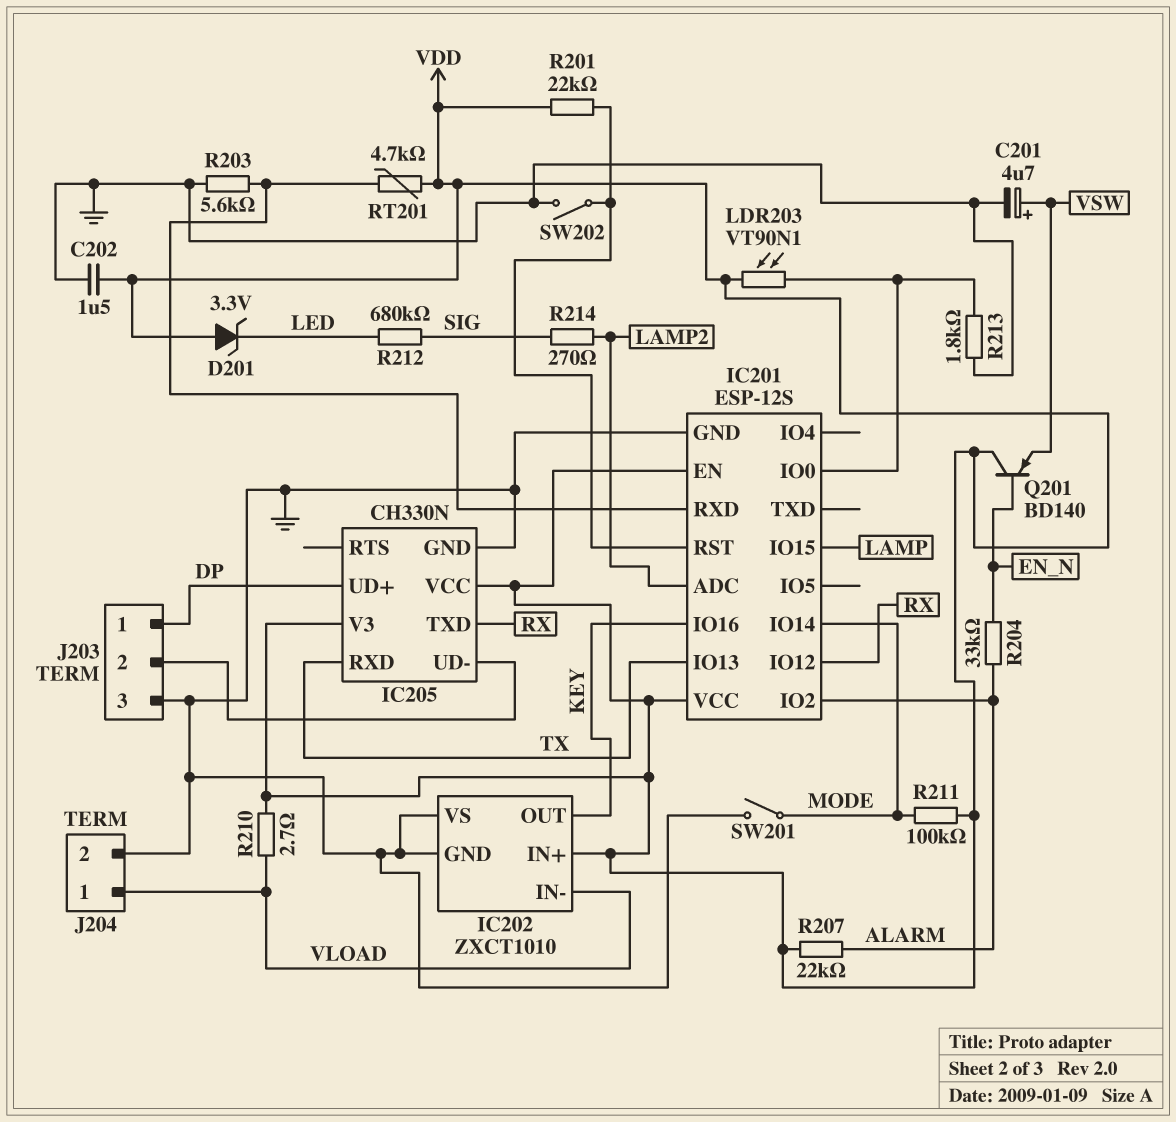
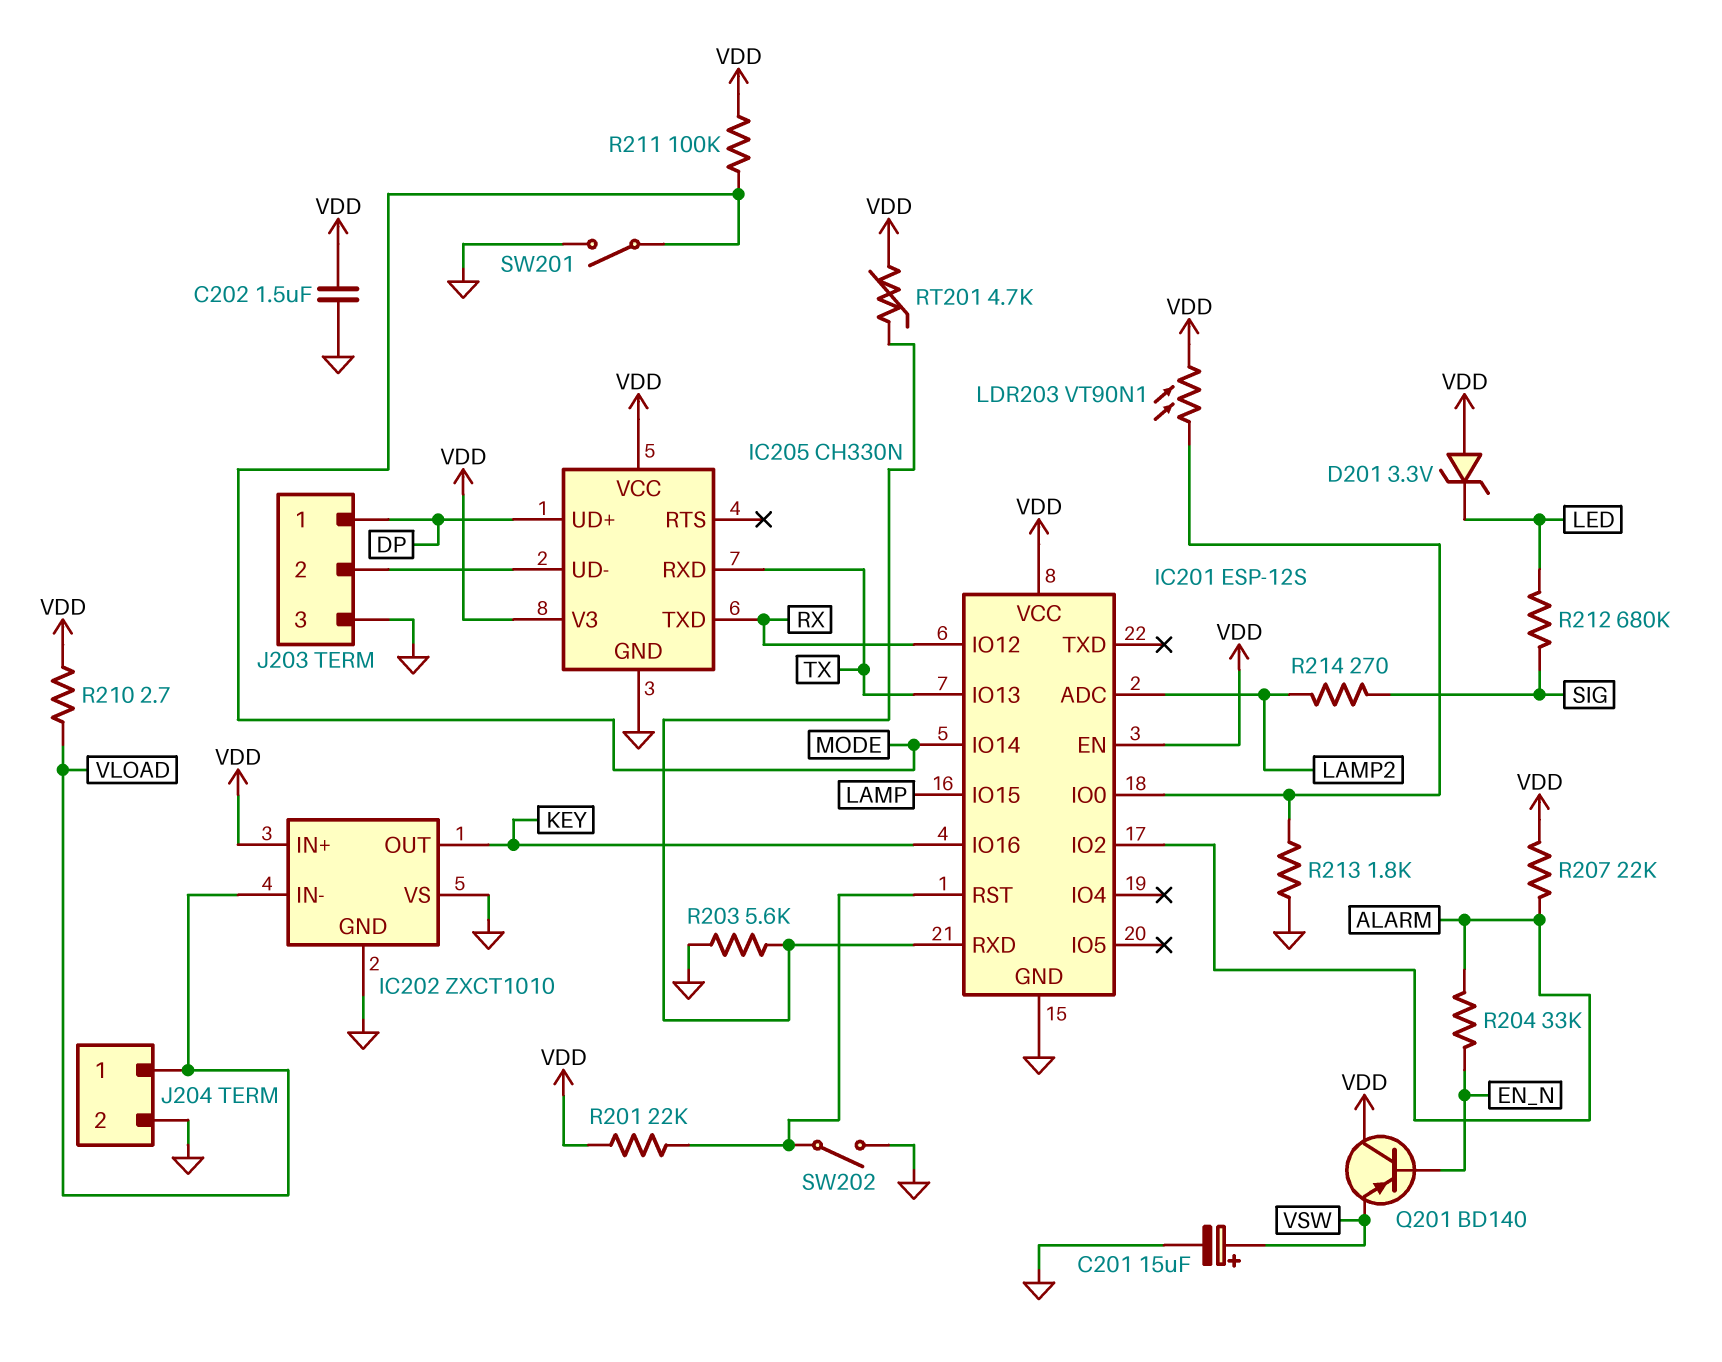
C201: 4.7uF (plus VSW, minus GND) -> 15uF (plus VSW, minus GND)

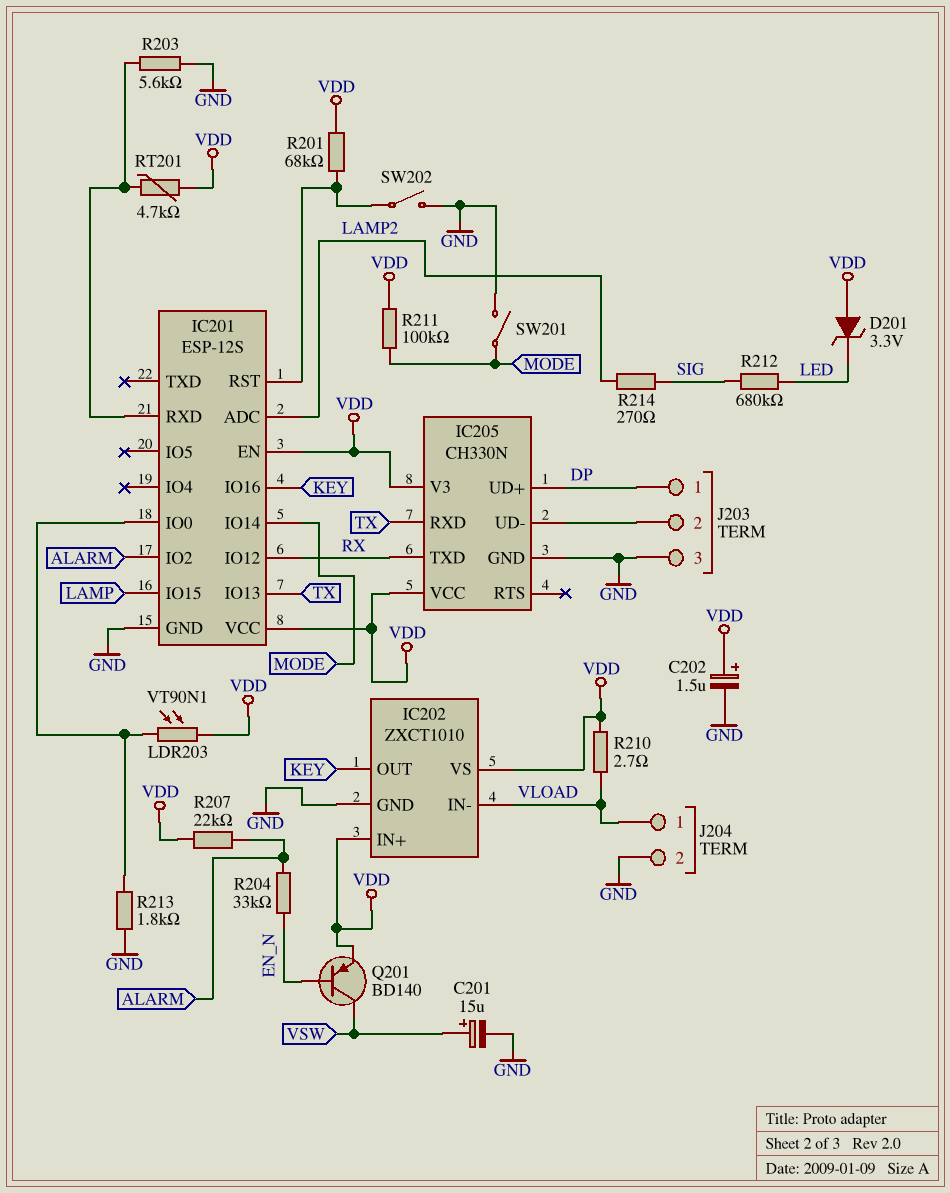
C202: 1.5uF (GND, VDD) -> 1.5uF (plus VDD, minus GND)
IC202 pin VS: GND -> VDD
Q201: PNP BD140 (B EN_N, C VDD, E VSW) -> PNP BD140 (B EN_N, C VSW, E VDD)
R201: 22k (IC201/RST, VDD) -> 68k (IC201/RST, VDD)

